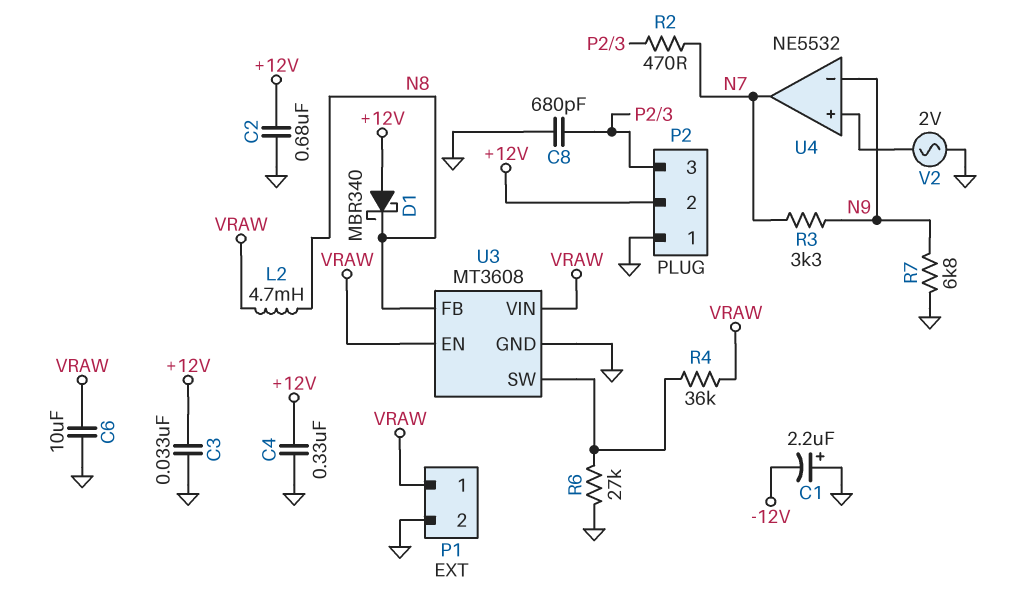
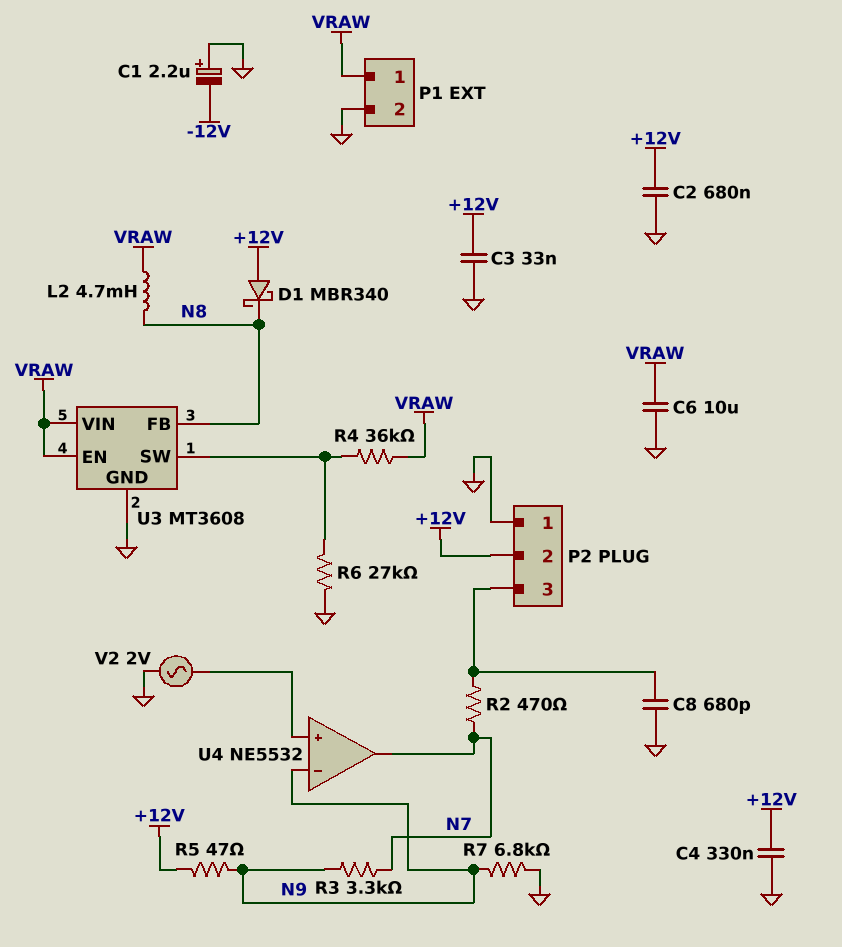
R5: none -> 47 (+12V, N9)

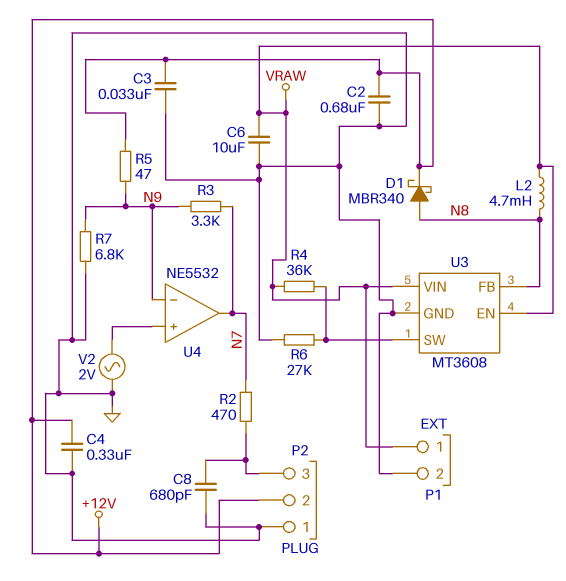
C1: 2.2uF (plus GND, minus -12V) -> none
D1: schottky MBR340 (A +12V, K N8) -> schottky MBR340 (A N8, K +12V)

